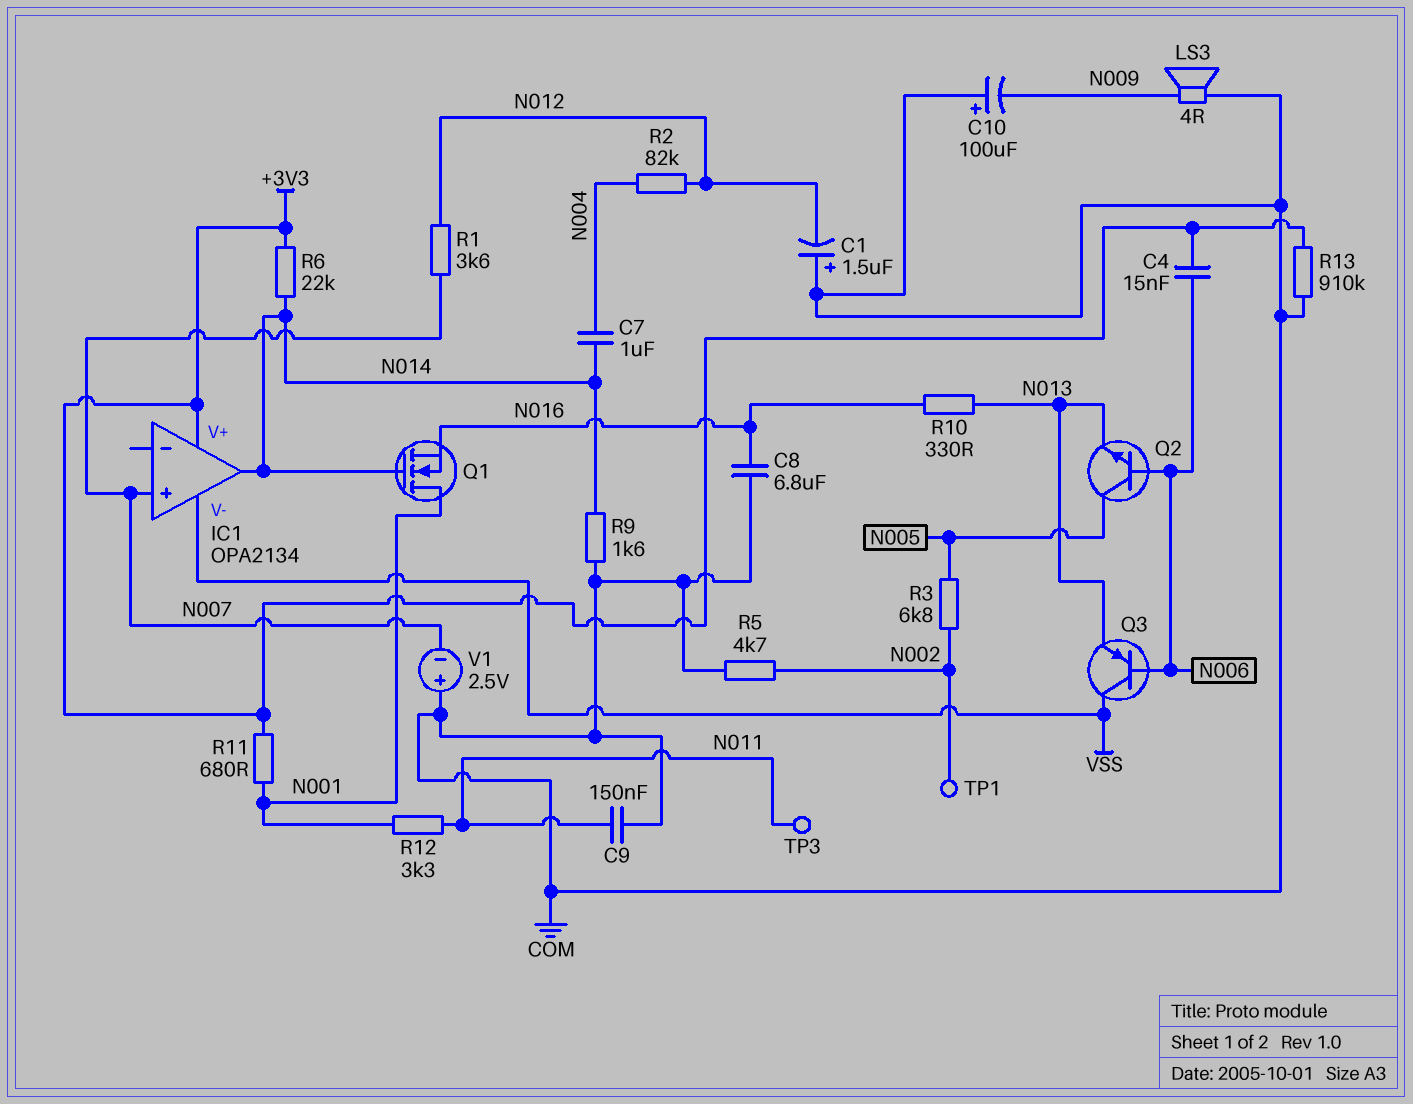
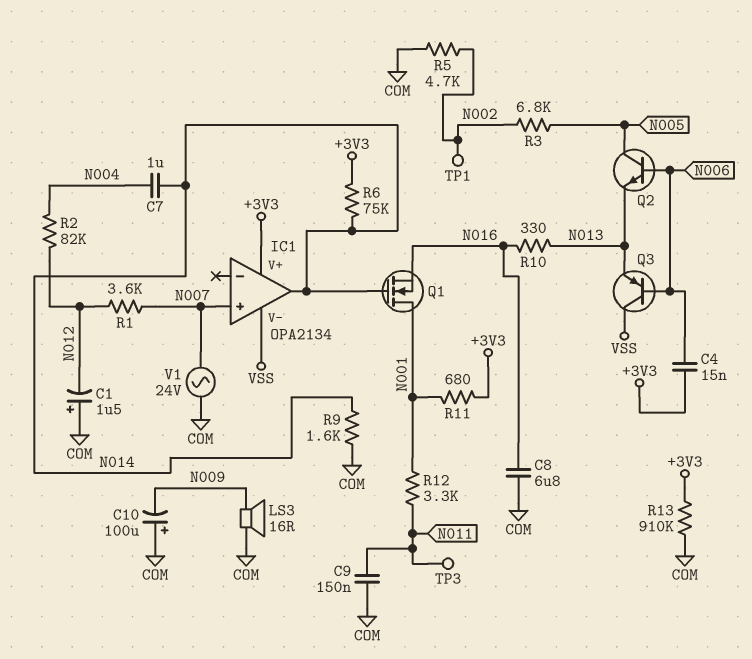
LS3: speaker 4R (COM, N009) -> speaker 16R (COM, N009)
R6: 22k (+3V3, N014) -> 75k (+3V3, N014)
V1: 2.5V (plus COM, minus N007) -> AC 24V (COM, N007)

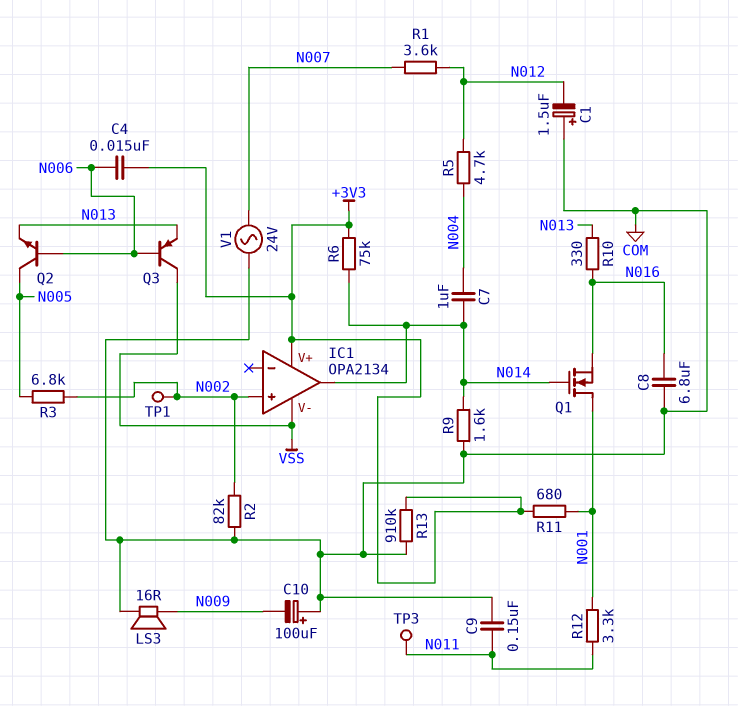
IC1 pin in+: N007 -> N002
R2: 82k (N004, N012) -> 82k (COM, N002)
R5: 4.7k (COM, N002) -> 4.7k (N004, N012)

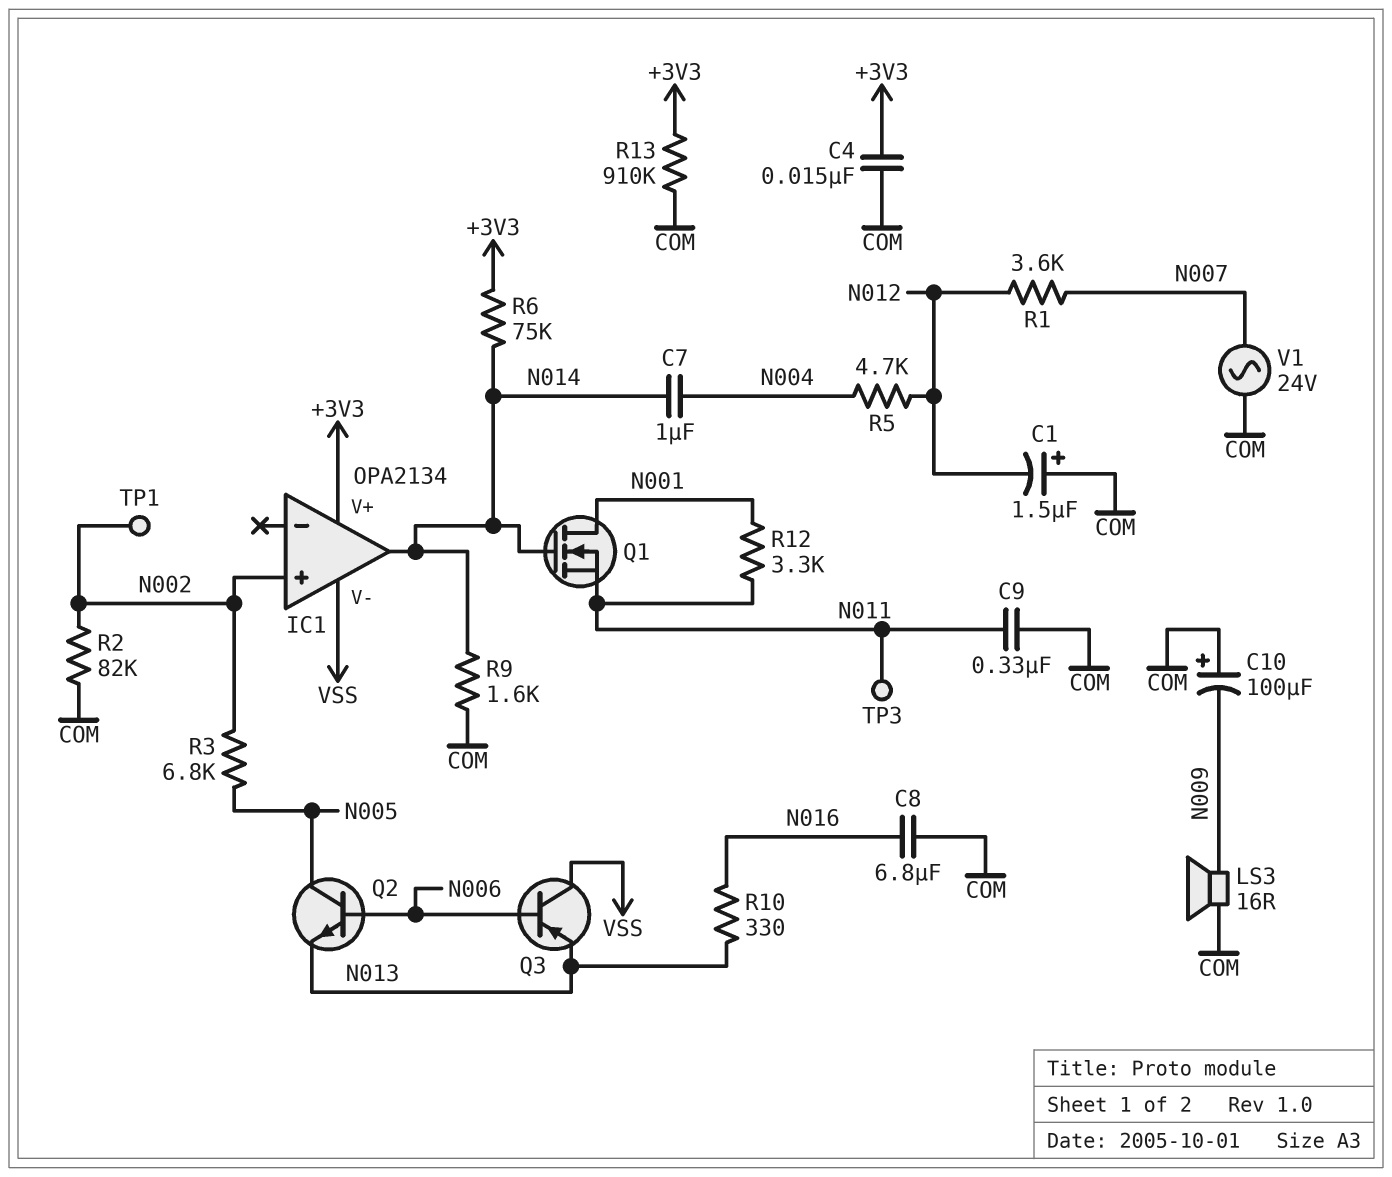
C4: 15nF (+3V3, N006) -> 15nF (+3V3, COM)
C9: 150nF (COM, N011) -> 330nF (COM, N011)
Q1: NMOS (G N014, D N001, S N016) -> NMOS (G N014, D N001, S N011)
R11: 680 (+3V3, N001) -> none

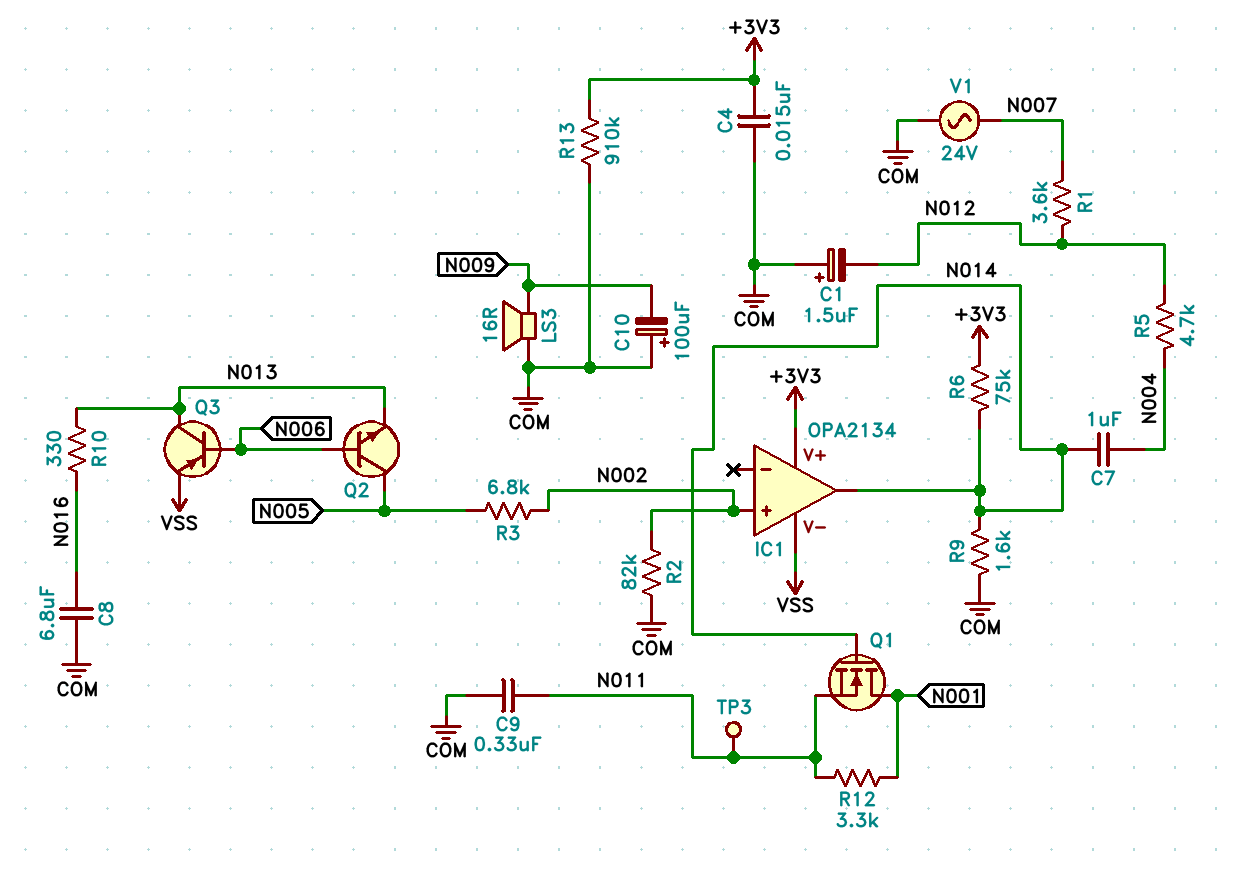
Q3: PNP (B N006, C VSS, E N013) -> PNP (B N006, C N013, E VSS)
TP1: test point (N002) -> none

